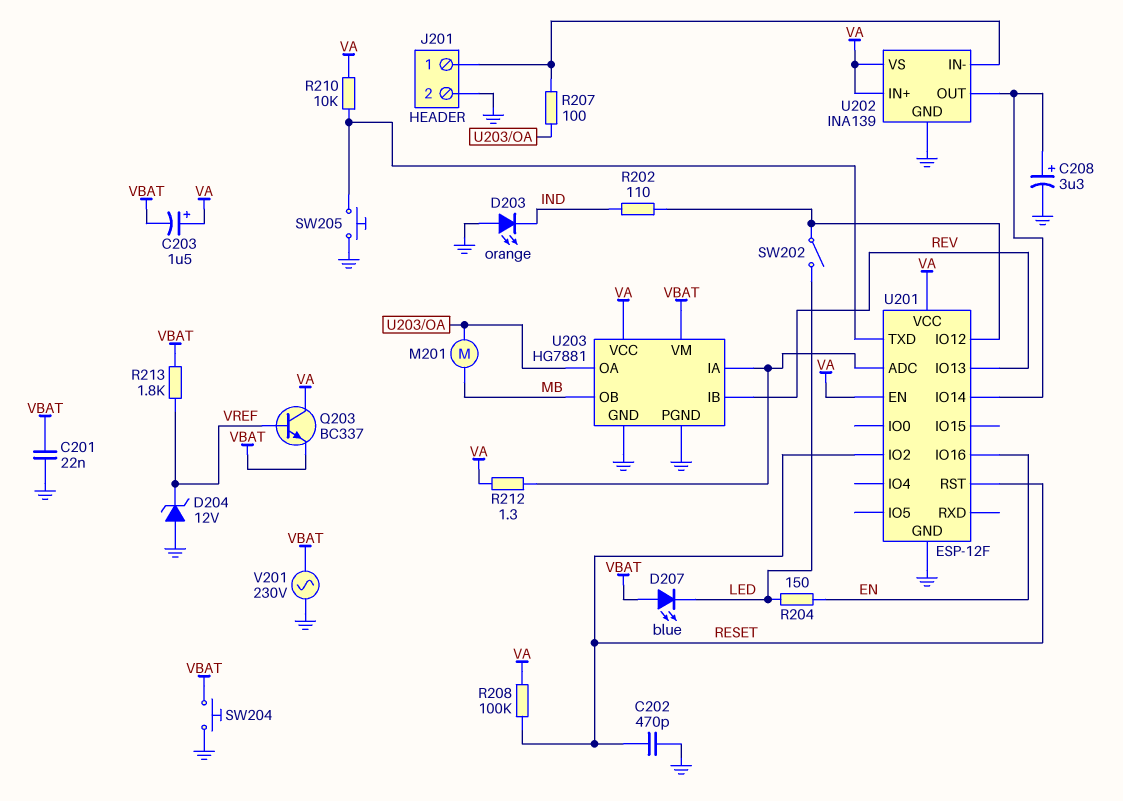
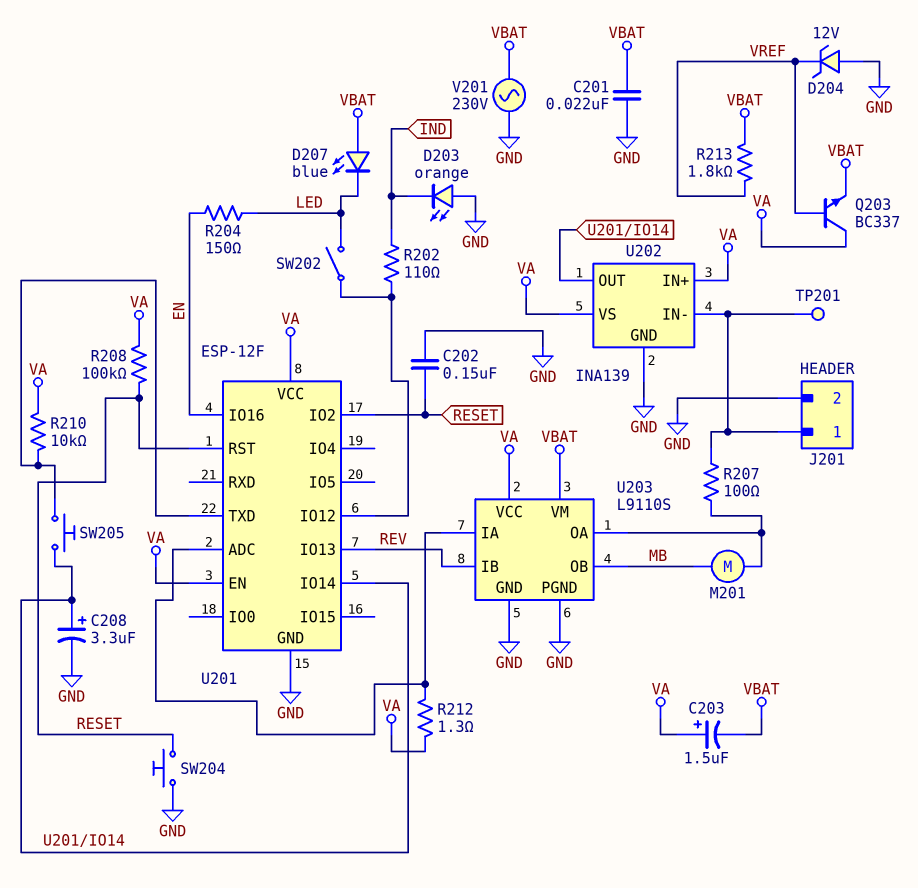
C202: 470pF (GND, RESET) -> 150nF (GND, RESET)
SW204: button (GND, VBAT) -> button (GND, RESET)
SW205: button (GND, U201/TXD) -> button (U201/IO14, U201/TXD)
TP201: none -> test point (J201/1)
U203: HG7881 -> L9110S

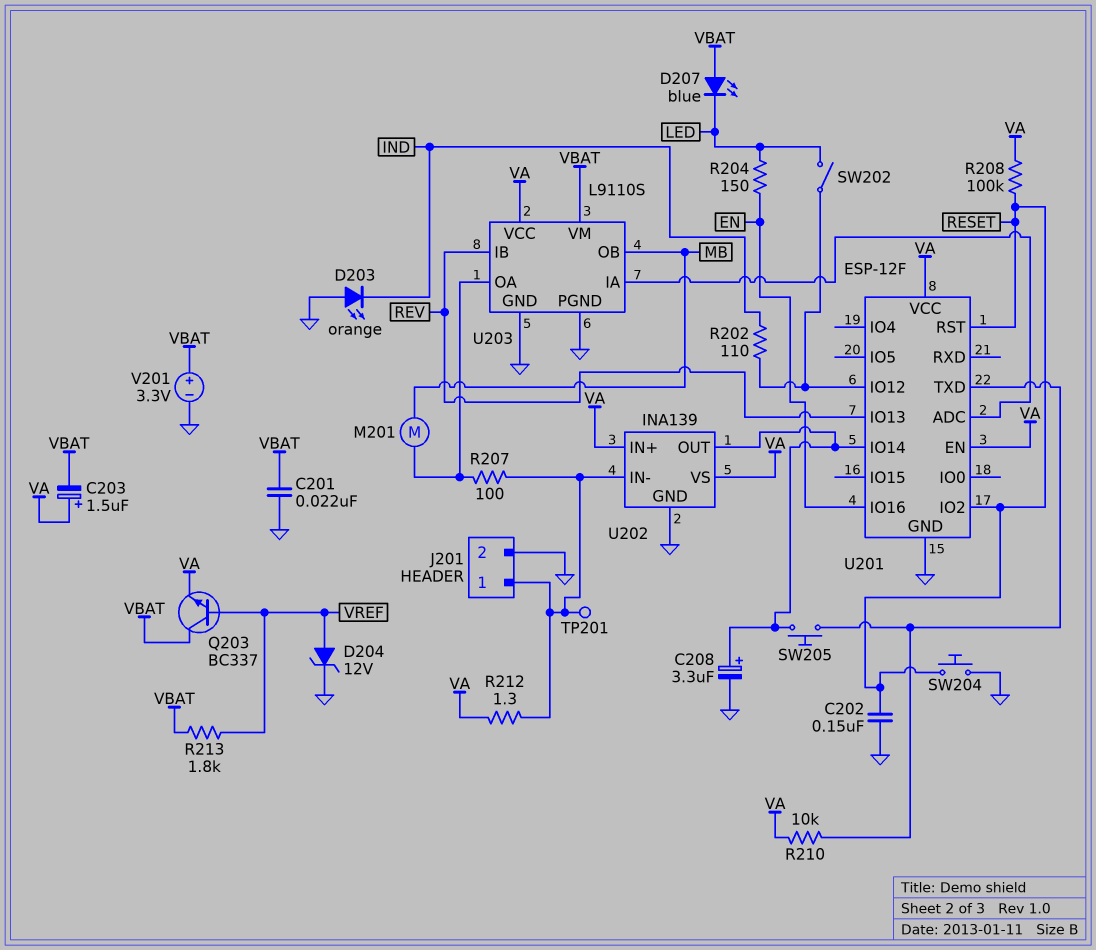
D204: zener 12V (A GND, K VREF) -> zener 12V (A VREF, K GND)
Q203: NPN BC337 (B VREF, C VA, E VBAT) -> NPN BC337 (B VREF, C VBAT, E VA)
R212: 1.3 (U201/ADC, VA) -> 1.3 (J201/1, VA)
V201: AC 230V (GND, VBAT) -> 3.3V (plus VBAT, minus GND)

